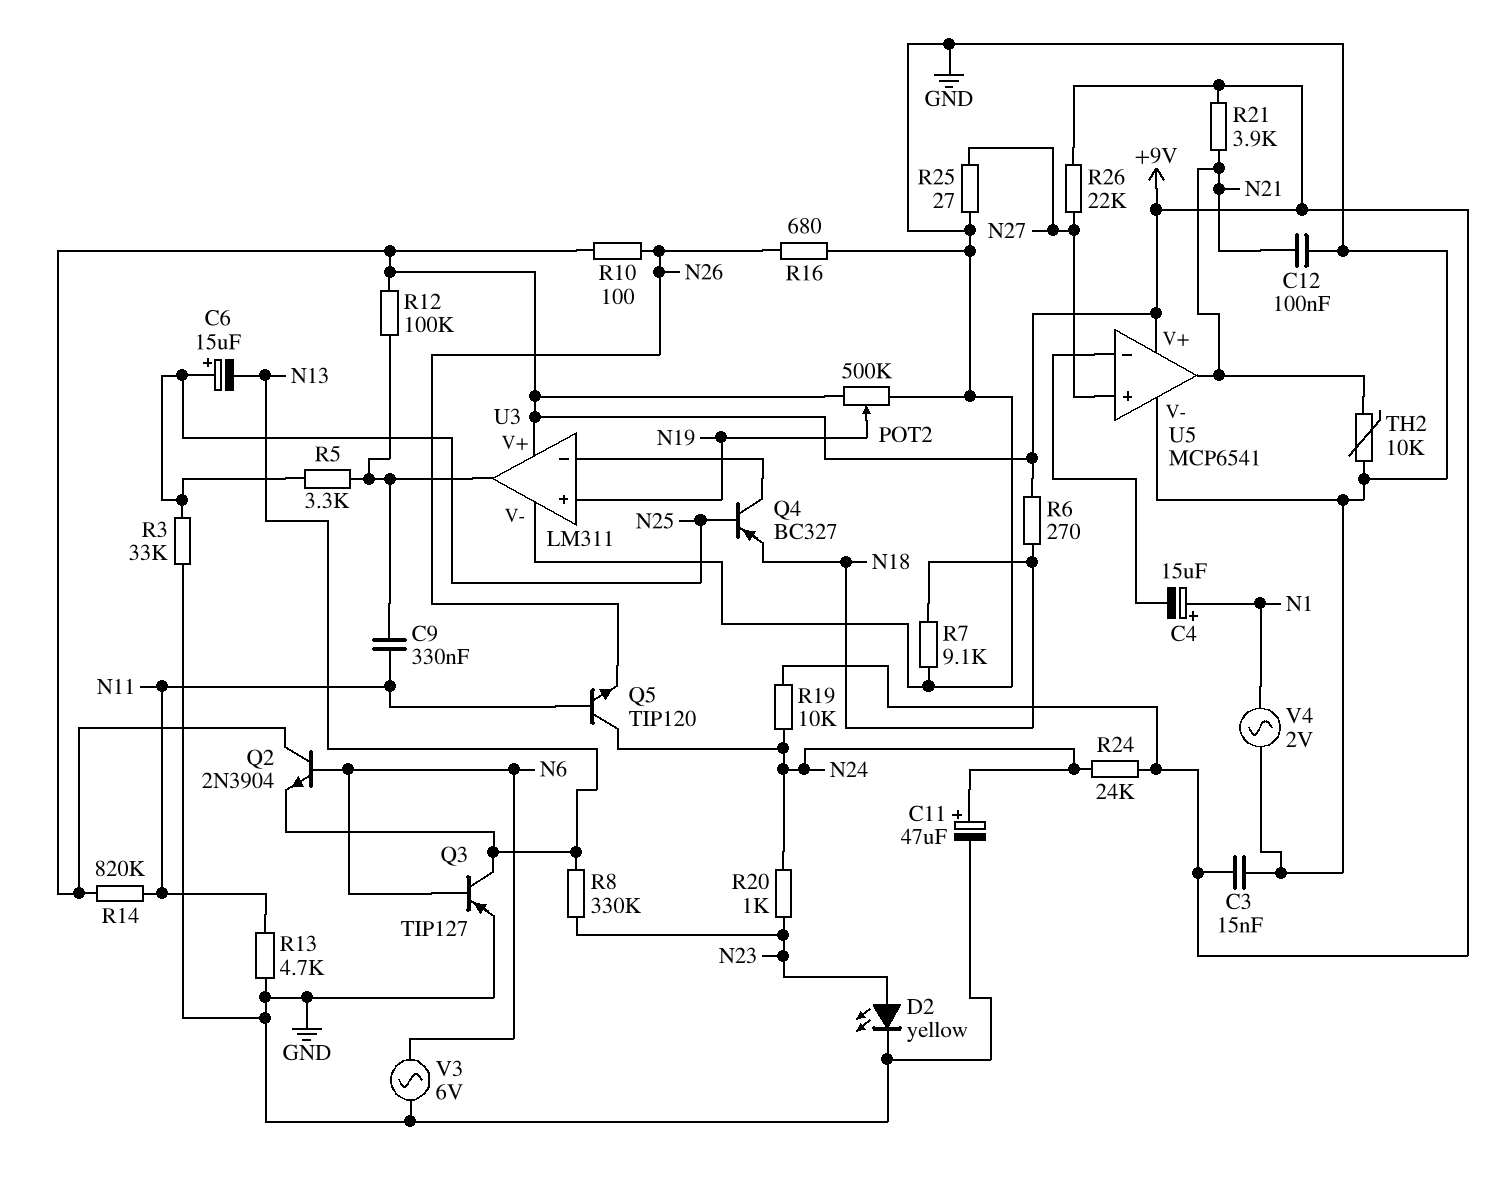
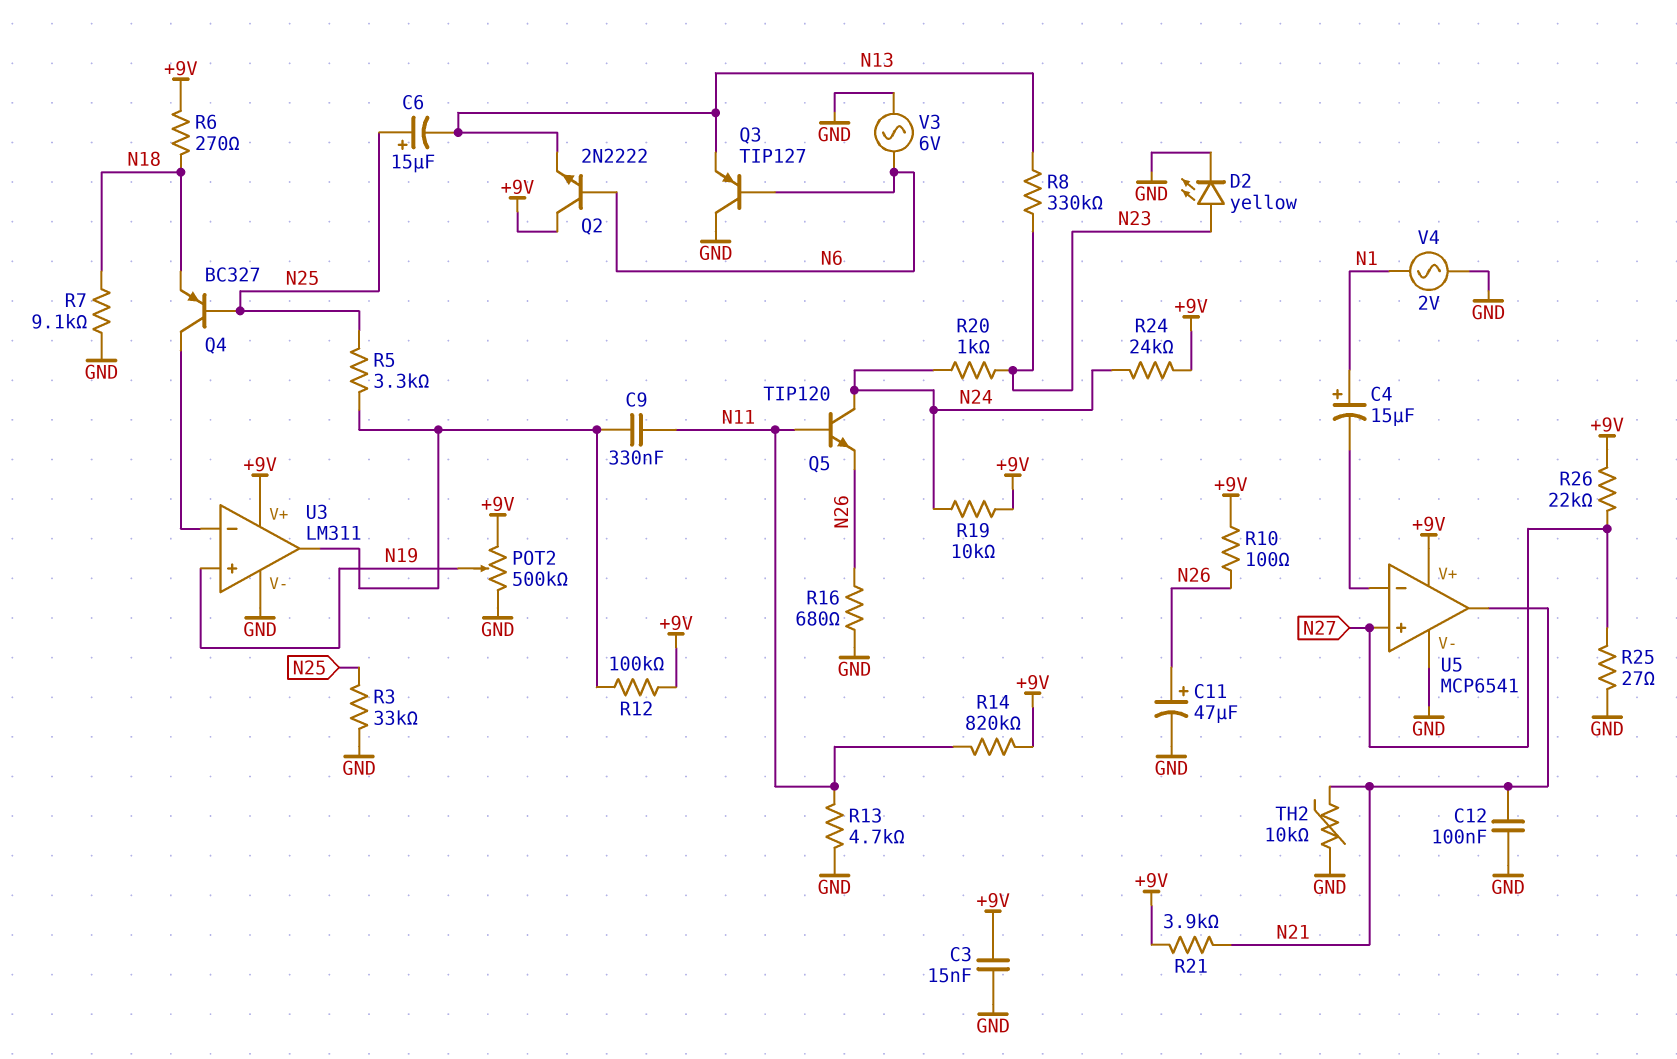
C11: 47uF (plus N24, minus GND) -> 47uF (plus N26, minus GND)
Q2: NPN 2N3904 (B N6, C +9V, E N13) -> NPN 2N2222 (B N6, C +9V, E N13)
Q3: PNP TIP127 (B N6, C N13, E GND) -> PNP TIP127 (B N6, C GND, E N13)

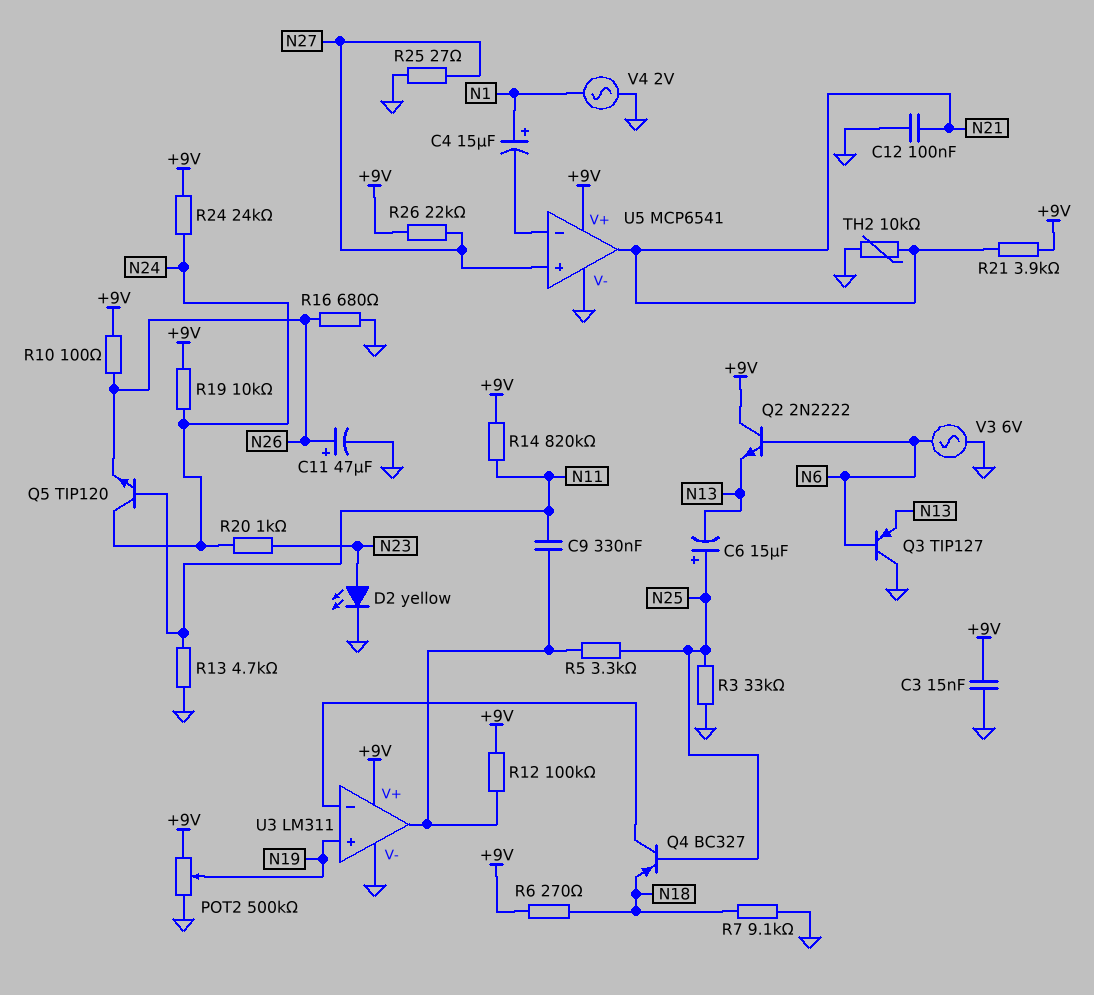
R8: 330k (N13, N23) -> none

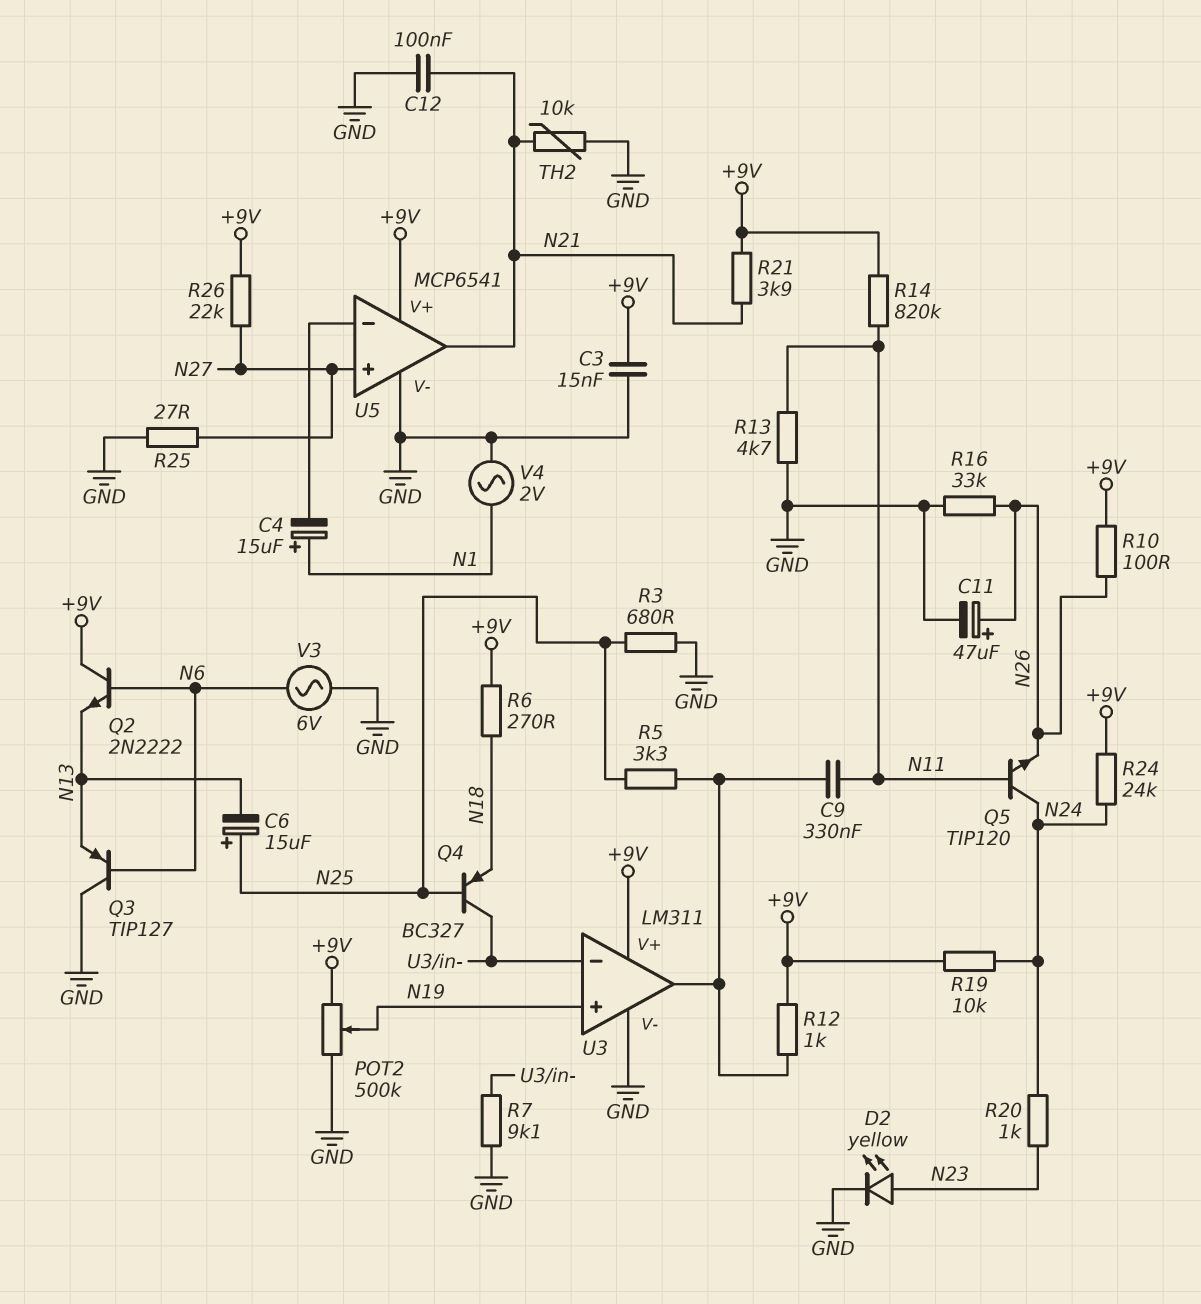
R3: 33k (GND, N25) -> 680 (GND, N25)
R7: 9.1k (GND, N18) -> 9.1k (GND, U3/in-)
R12: 100k (+9V, U3/out) -> 1k (+9V, U3/out)
R16: 680 (GND, N26) -> 33k (GND, N26)

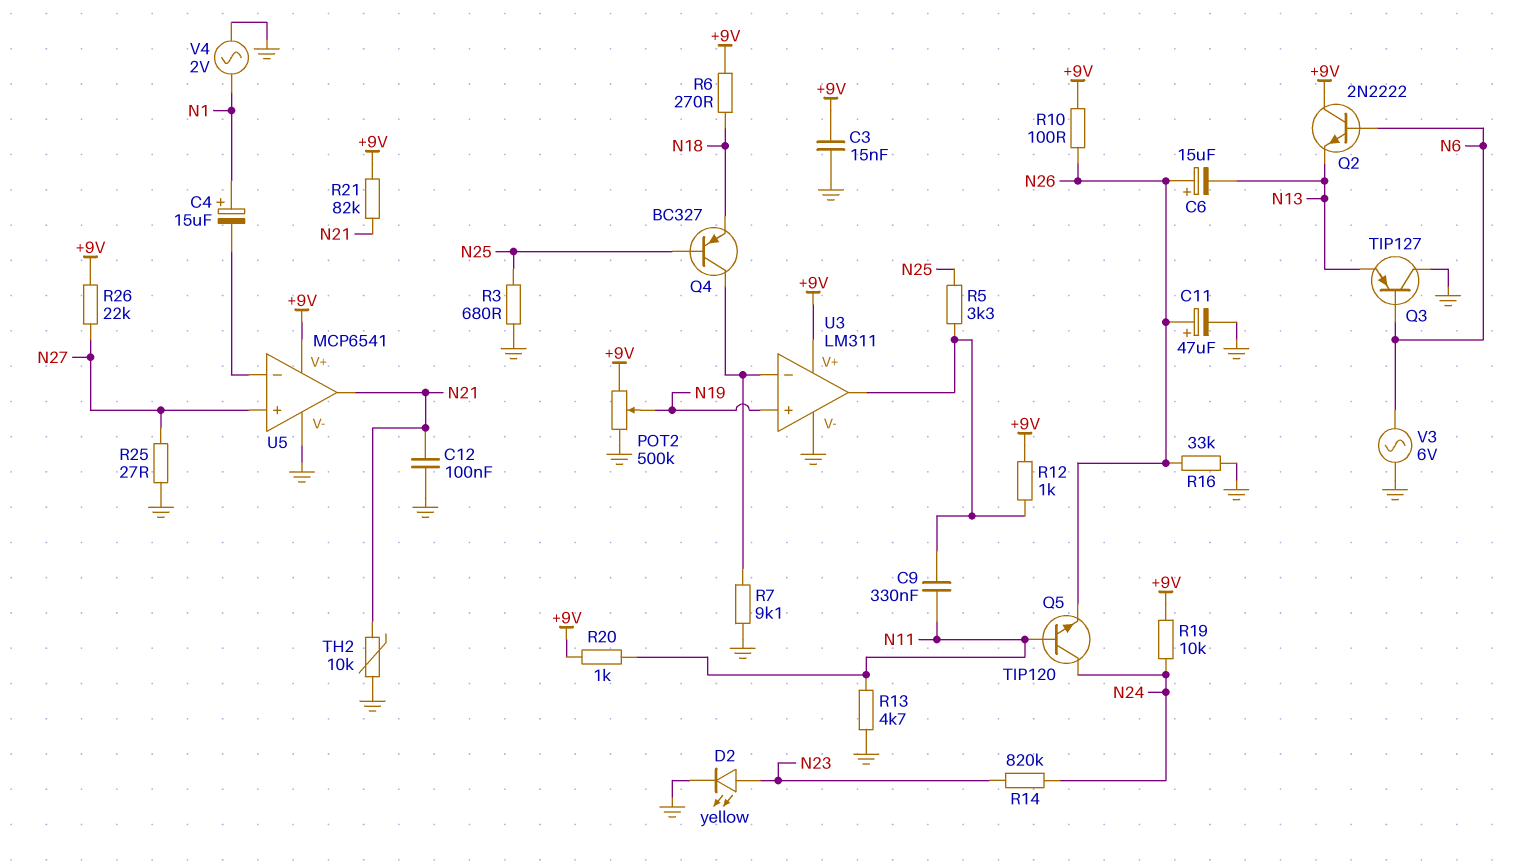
C6: 15uF (plus N25, minus N13) -> 15uF (plus N26, minus N13)
R14: 820k (+9V, N11) -> 820k (N23, N24)
R20: 1k (N23, N24) -> 1k (+9V, N11)
R21: 3.9k (+9V, N21) -> 82k (+9V, N21)
R24: 24k (+9V, N24) -> none

